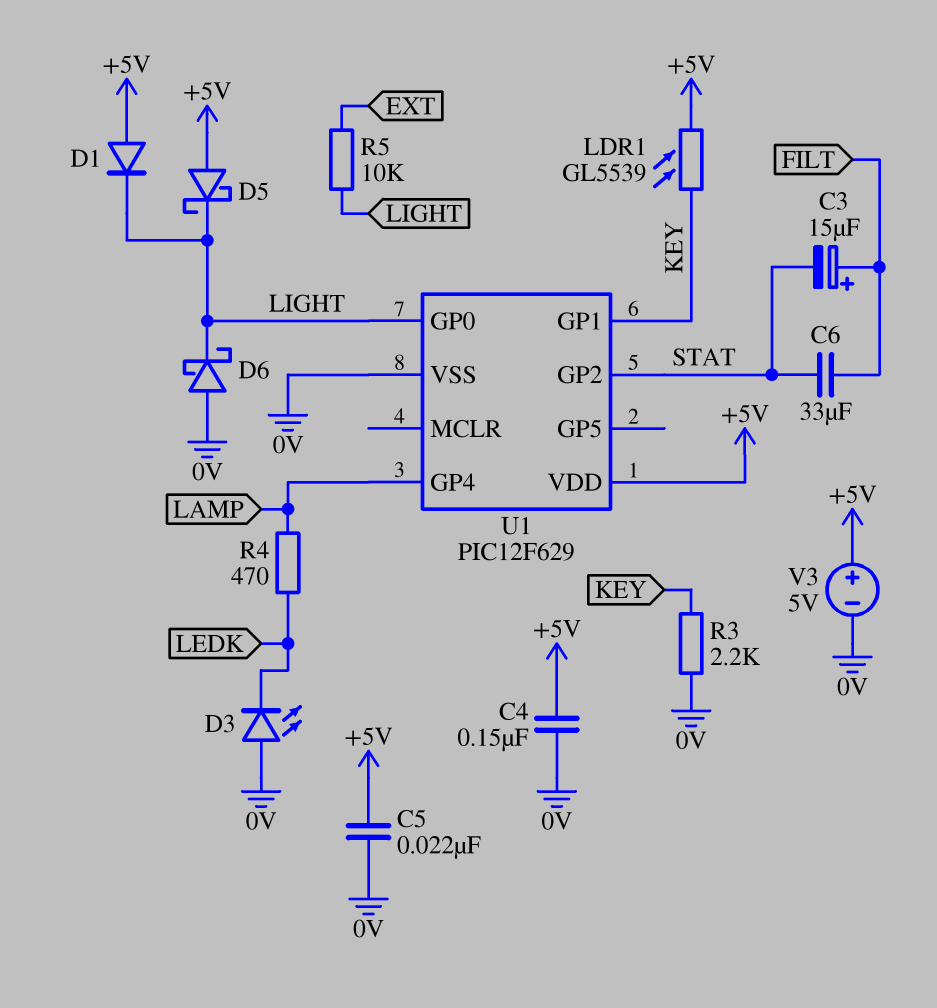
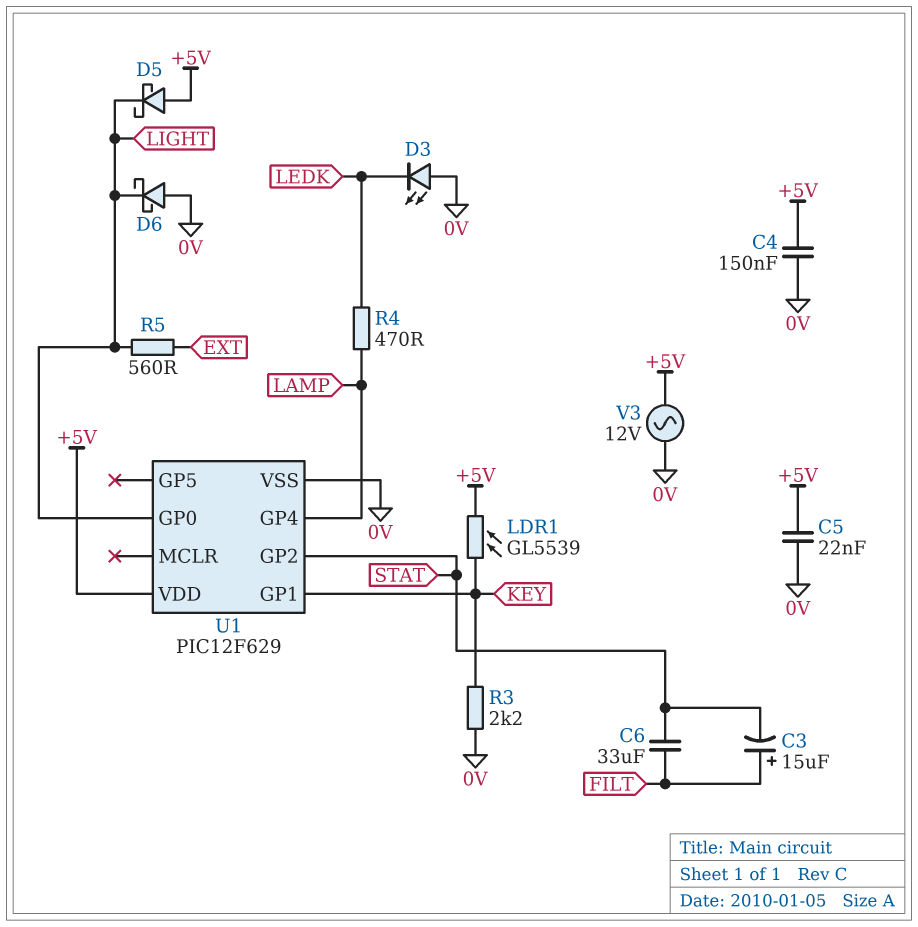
D1: diode (A +5V, K LIGHT) -> none
R5: 10k (EXT, LIGHT) -> 560 (EXT, LIGHT)
V3: 5V (plus +5V, minus 0V) -> AC 12V (+5V, 0V)

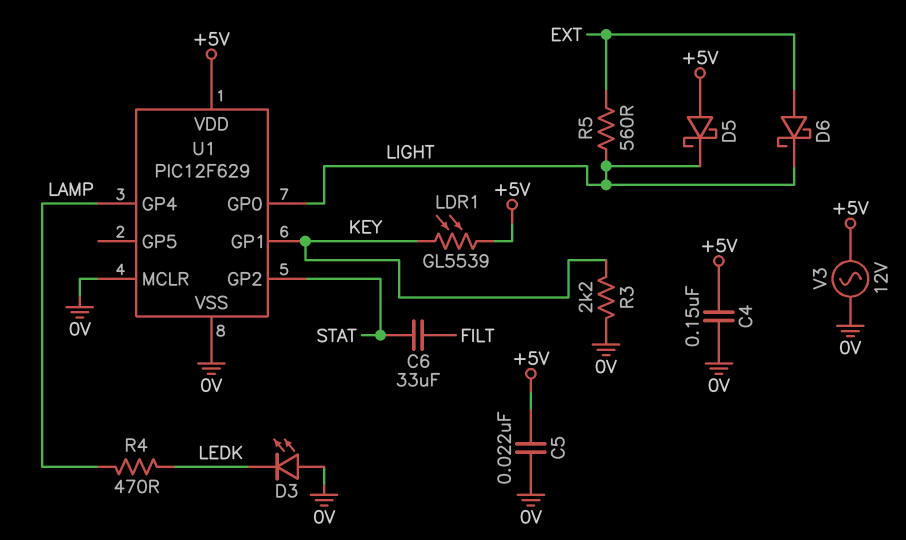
C3: 15uF (plus FILT, minus STAT) -> none
D6: schottky (A 0V, K LIGHT) -> schottky (A EXT, K LIGHT)
U1 pin MCLR: none -> 0V

